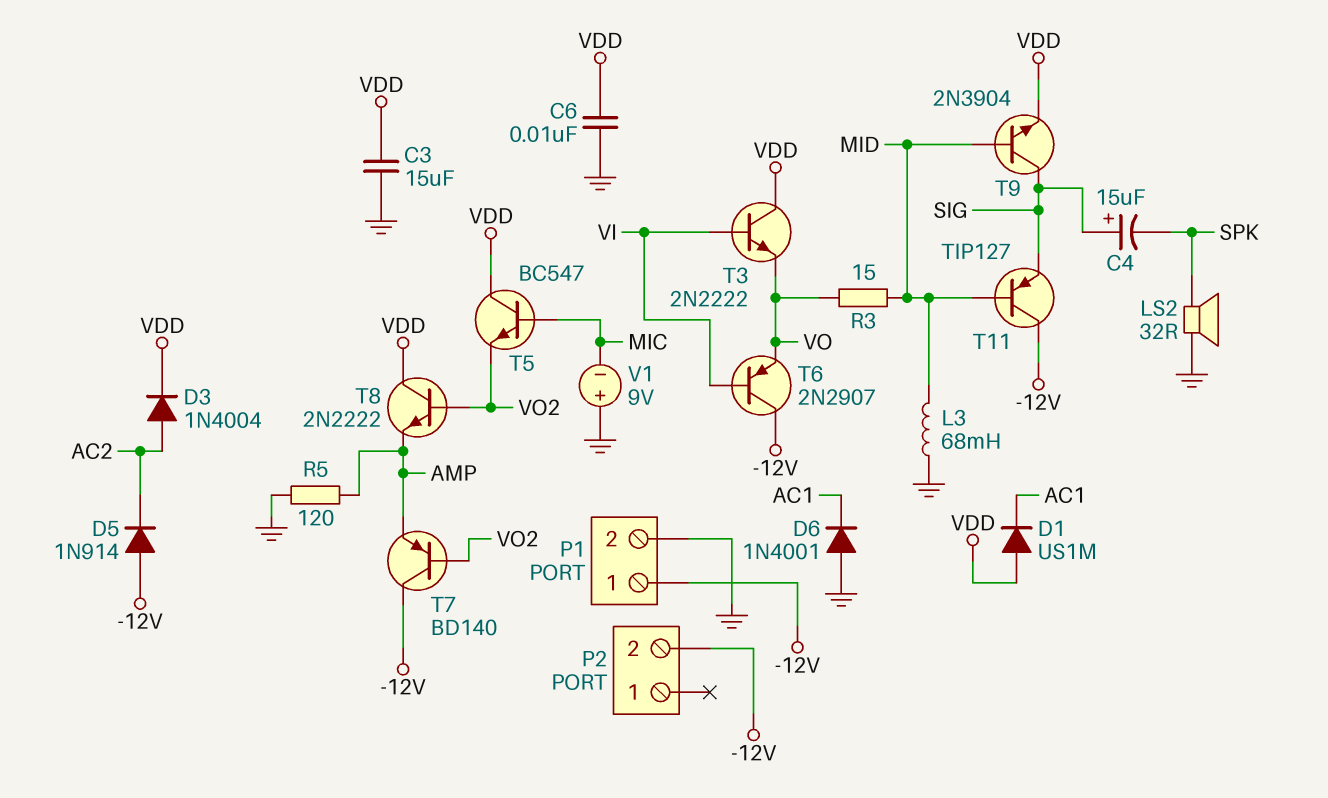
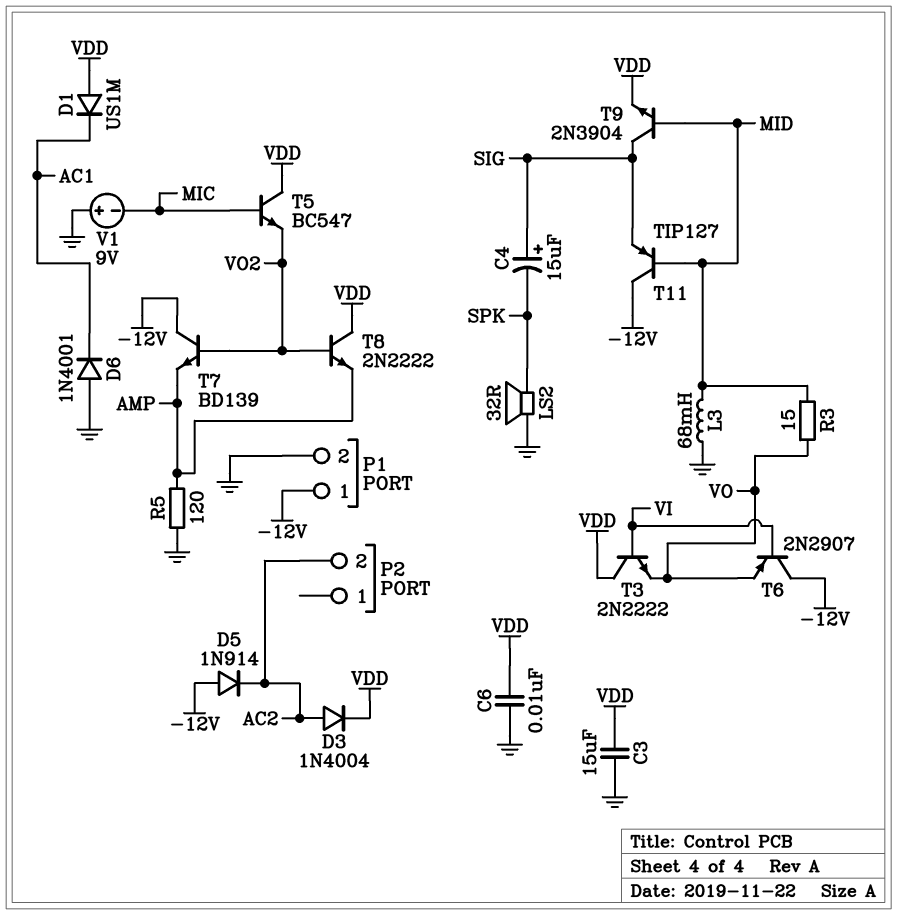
P2 pin 2: -12V -> AC2
T7: PNP BD140 (B VO2, C -12V, E AMP) -> NPN BD139 (B VO2, C -12V, E AMP)

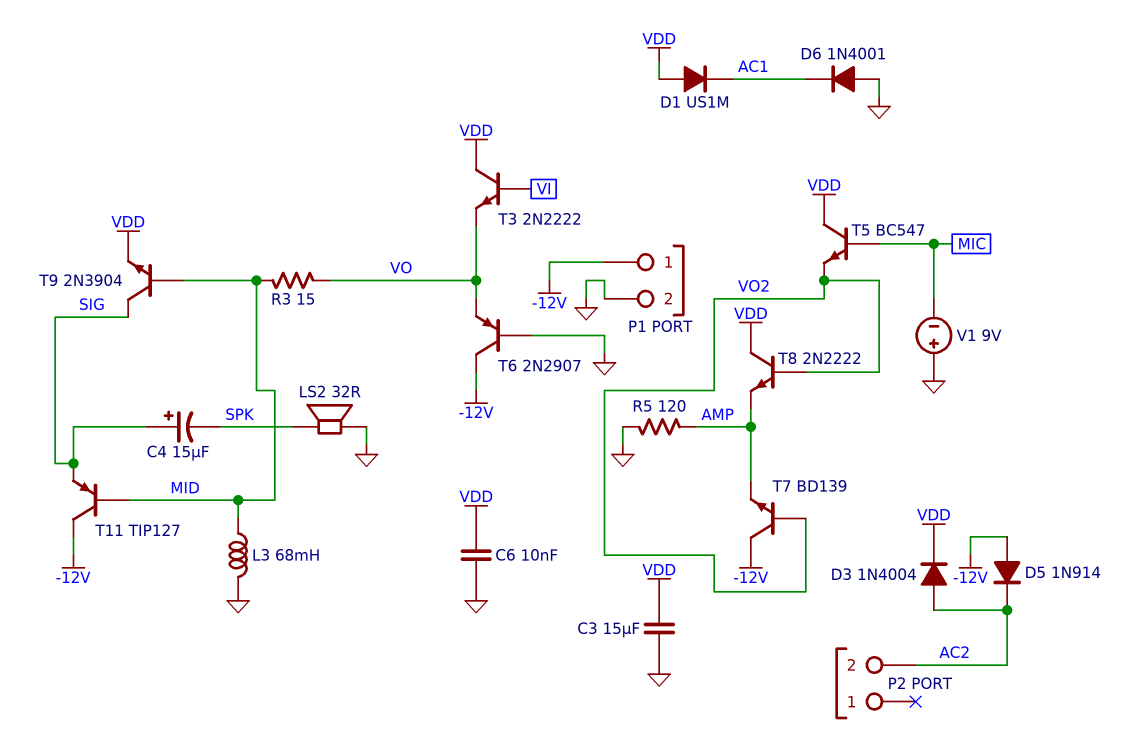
T6: PNP 2N2907 (B VI, C -12V, E VO) -> PNP 2N2907 (B GND, C -12V, E VO)

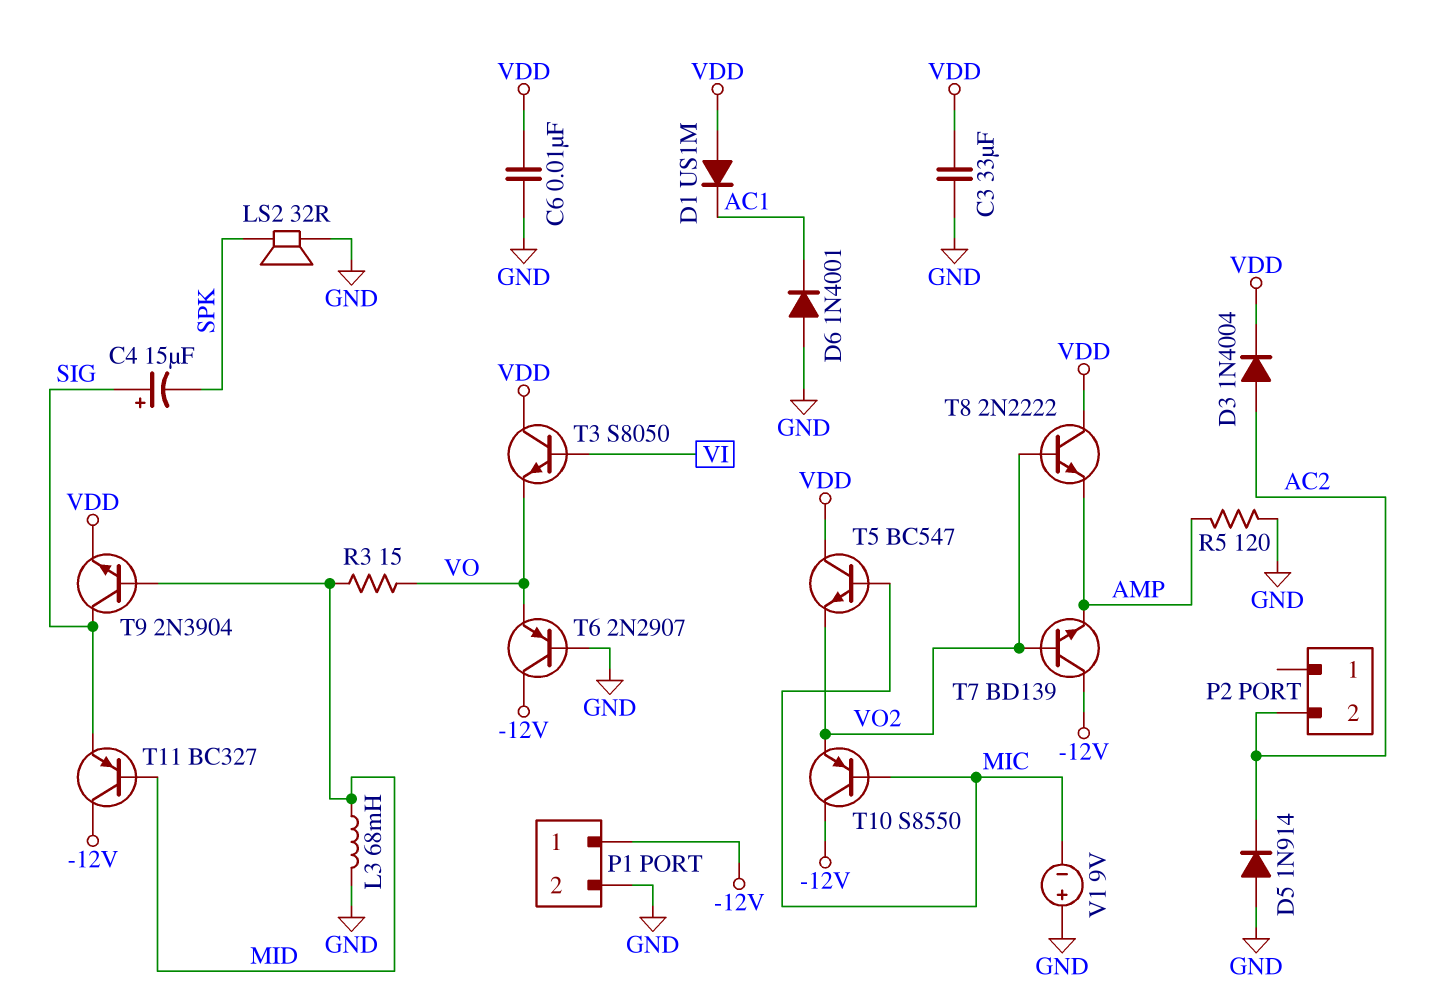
C3: 15uF (GND, VDD) -> 33uF (GND, VDD)
D5: diode 1N914 (A -12V, K AC2) -> diode 1N914 (A GND, K AC2)
T3: NPN 2N2222 (B VI, C VDD, E VO) -> NPN S8050 (B VI, C VDD, E VO)
T10: none -> PNP S8550 (B MIC, C -12V, E VO2)
T11: PNP TIP127 (B MID, C -12V, E SIG) -> PNP BC327 (B MID, C -12V, E SIG)

